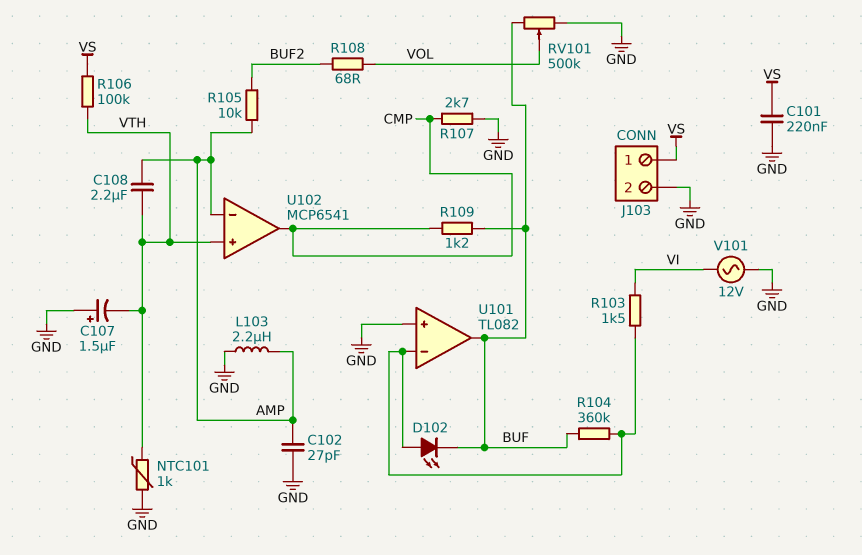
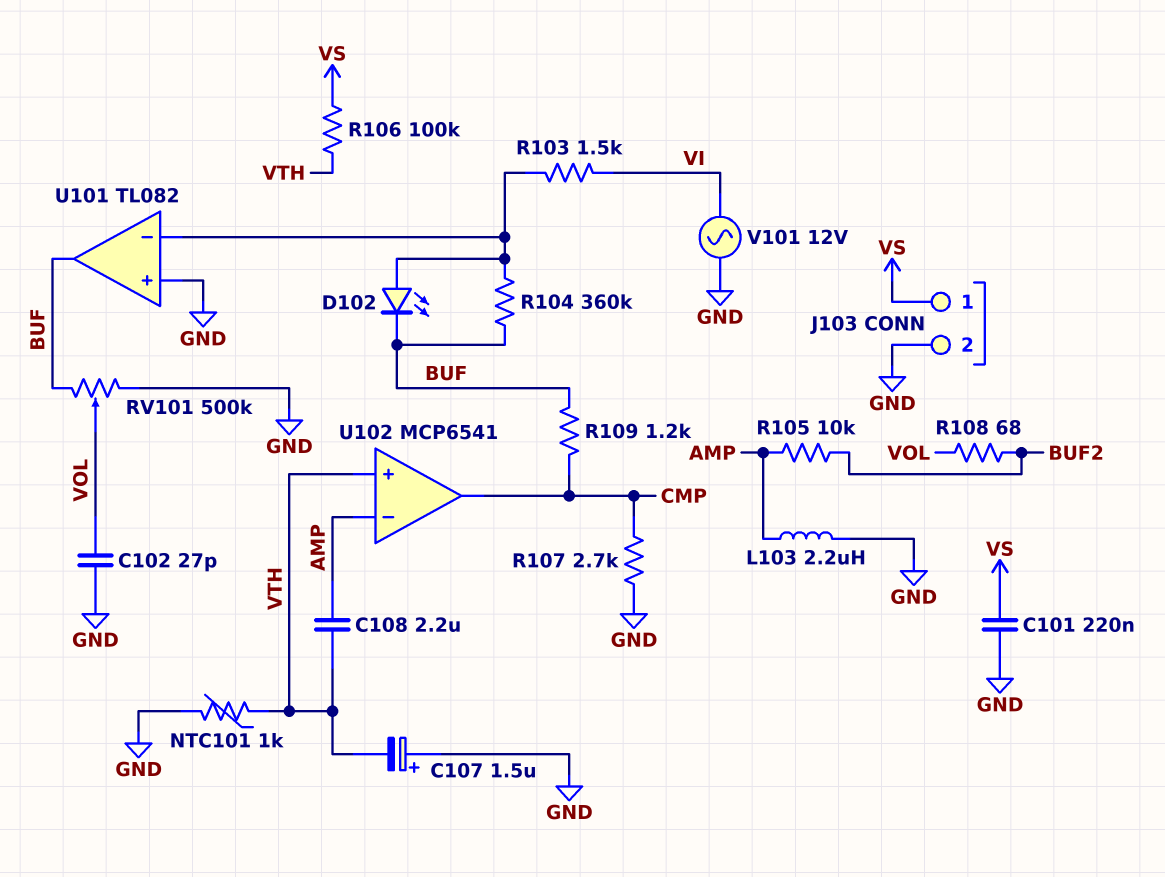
C102: 27pF (AMP, GND) -> 27pF (GND, VOL)

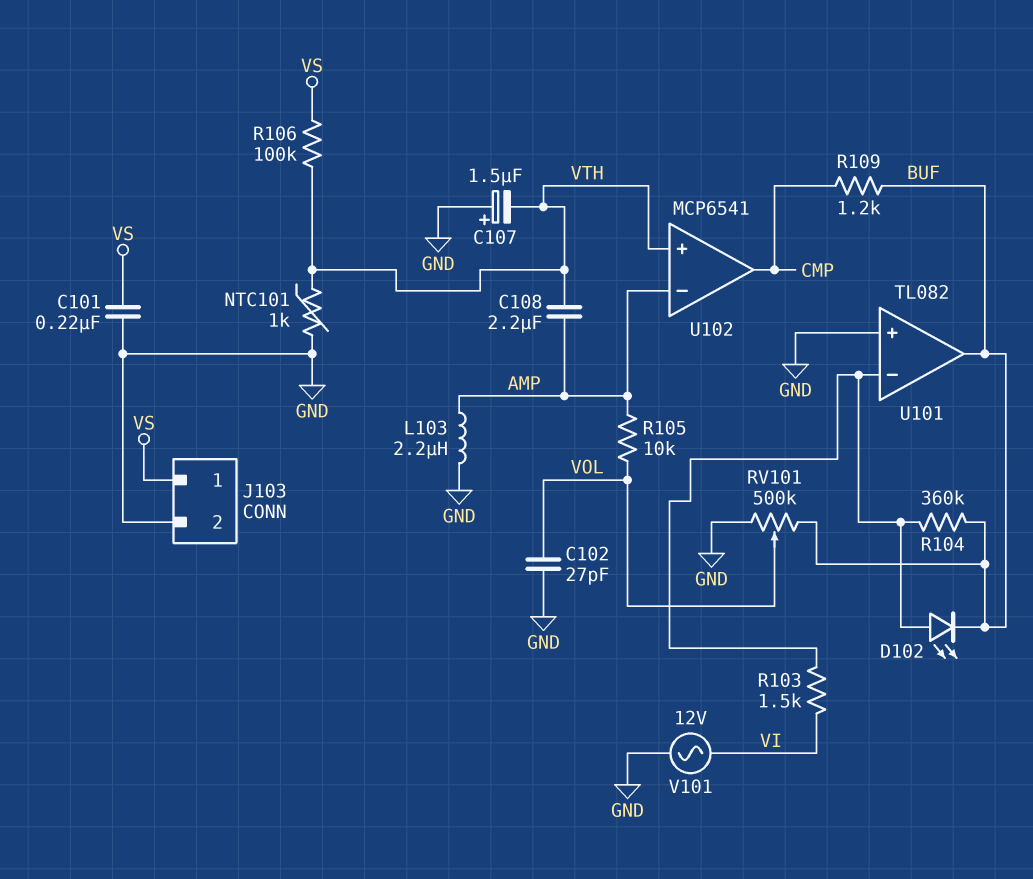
R105: 10k (AMP, BUF2) -> 10k (AMP, VOL)
R107: 2.7k (CMP, GND) -> none
R108: 68 (BUF2, VOL) -> none

